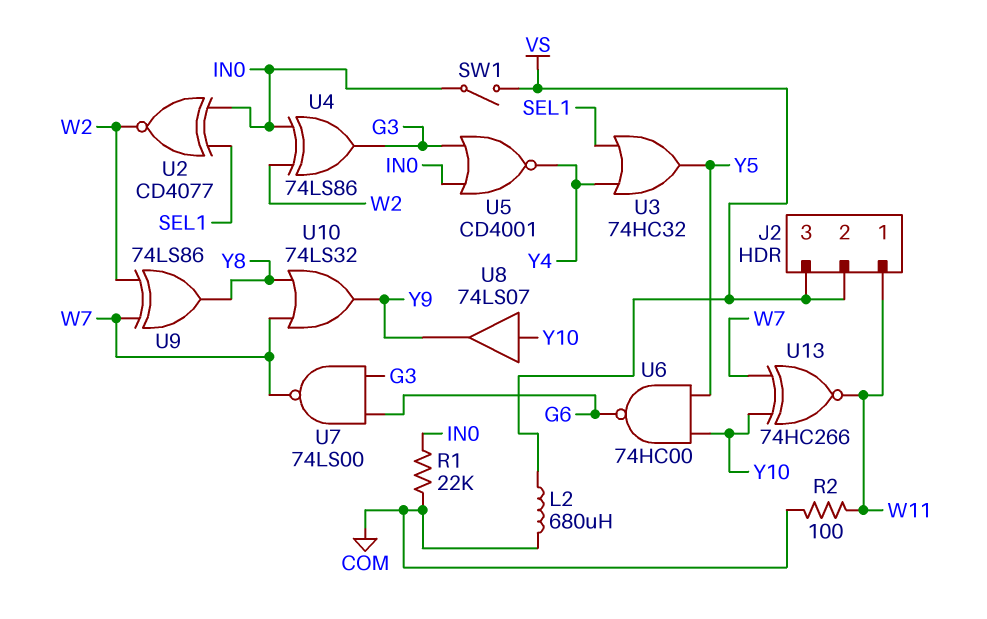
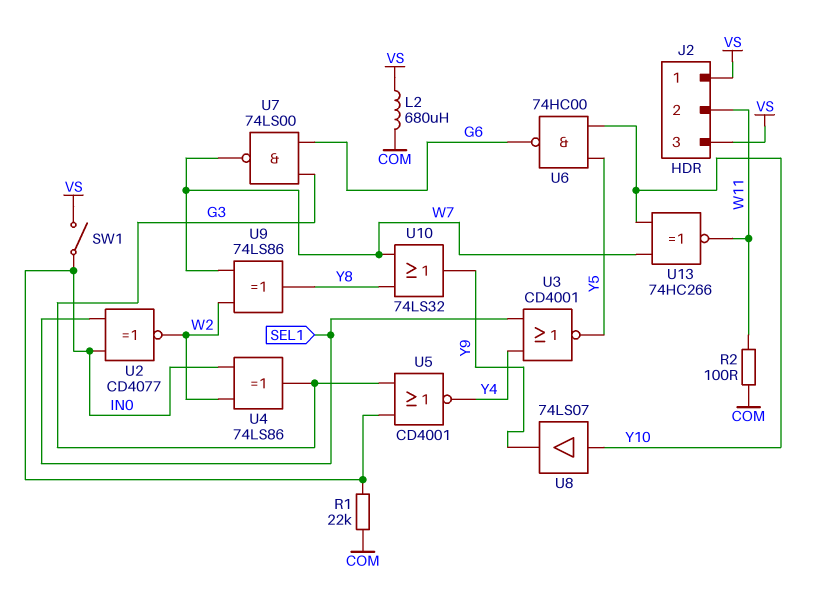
J2 pin 1: W11 -> VS
J2 pin 2: VS -> W11
U3: OR 74HC32 (in SEL1, in Y4, out Y5) -> NOR CD4001 (in SEL1, in Y4, out Y5)

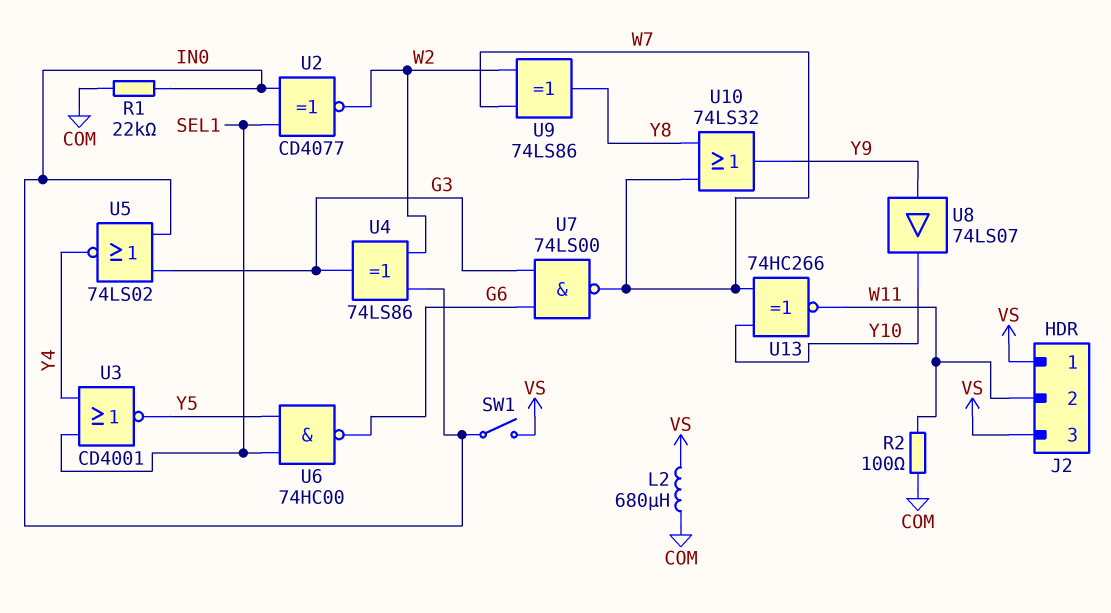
U5: NOR CD4001 (in G3, in IN0, out Y4) -> NOR 74LS02 (in G3, in IN0, out Y4)
U6: NAND 74HC00 (in Y5, in Y10, out G6) -> NAND 74HC00 (in SEL1, in Y5, out G6)
U8: buffer 74LS07 (in Y10, out Y9) -> buffer 74LS07 (in Y9, out Y10)

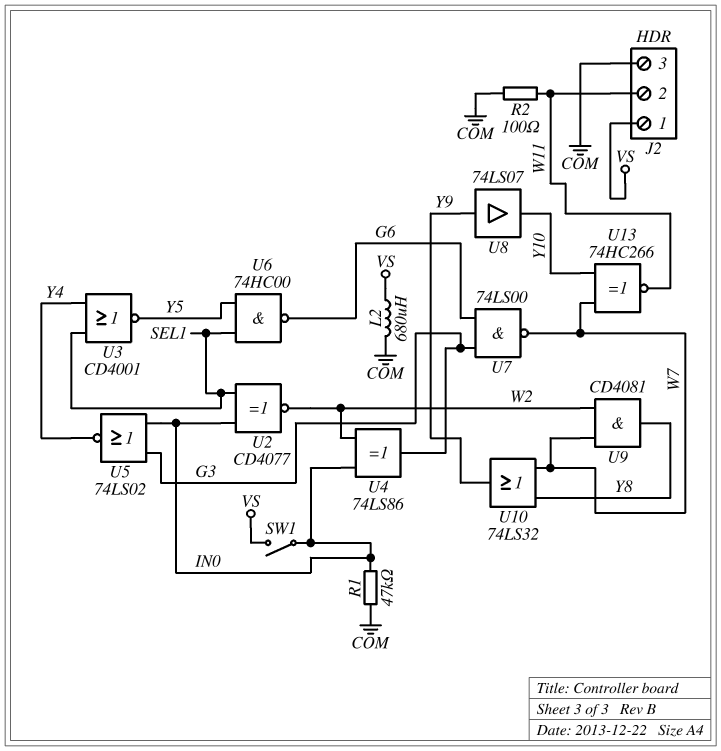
J2 pin 3: VS -> COM
R1: 22k (COM, IN0) -> 47k (COM, IN0)
U9: XOR 74LS86 (in W2, in W7, out Y8) -> AND CD4081 (in W2, in W7, out Y8)

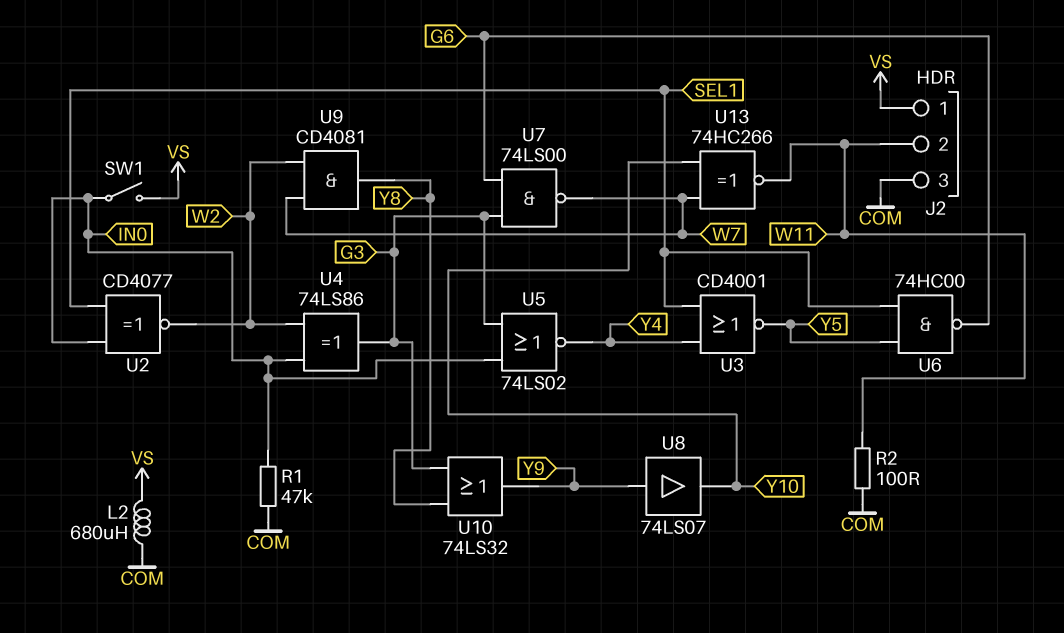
U10: OR 74LS32 (in W7, in Y8, out Y9) -> OR 74LS32 (in G3, in Y8, out Y9)

